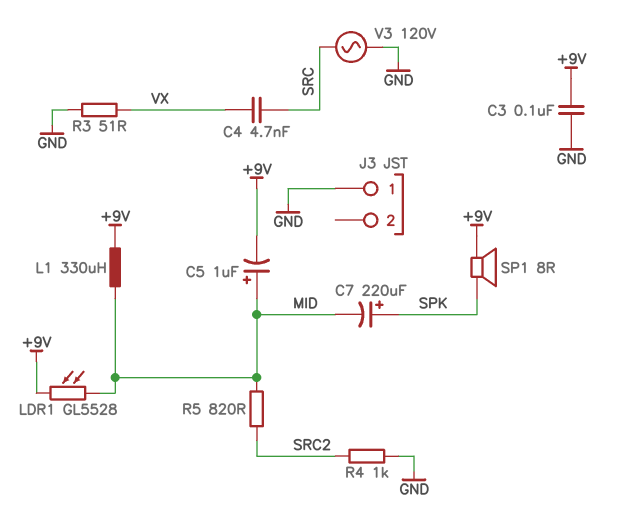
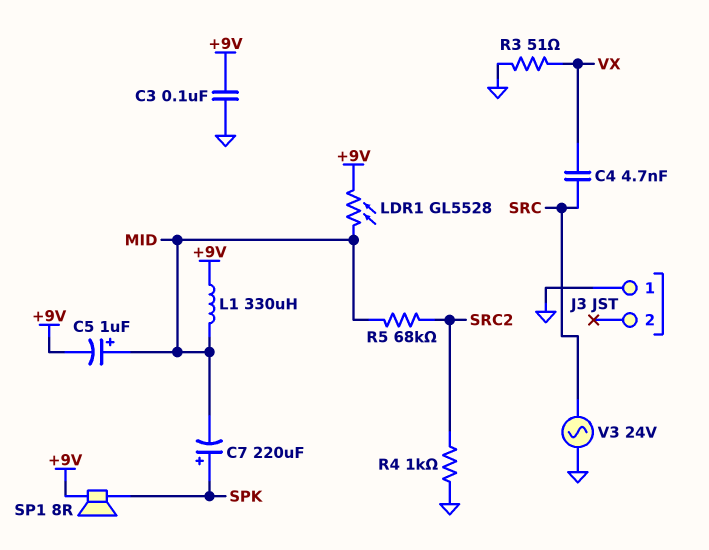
R5: 820 (MID, SRC2) -> 68k (MID, SRC2)
V3: AC 120V (GND, SRC) -> AC 24V (GND, SRC)

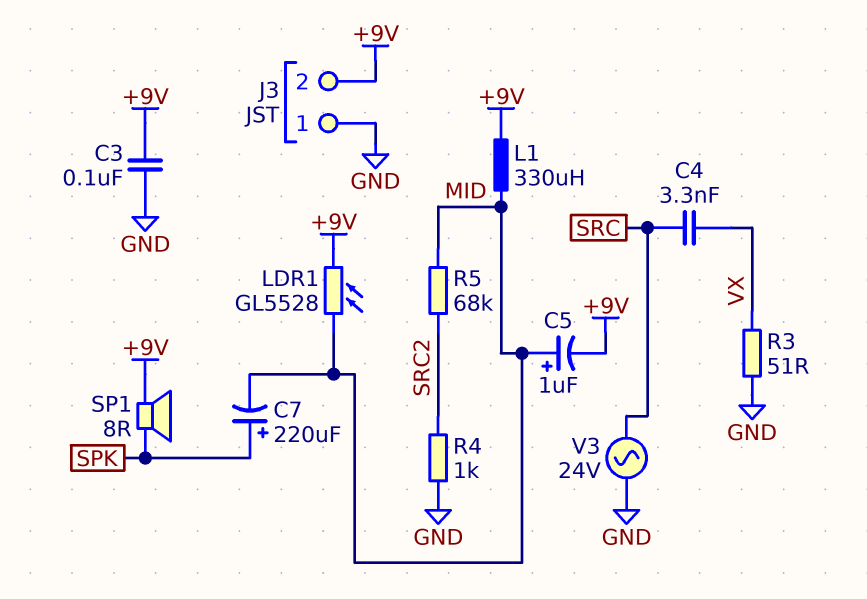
C4: 4.7nF (SRC, VX) -> 3.3nF (SRC, VX)
J3 pin 2: none -> +9V

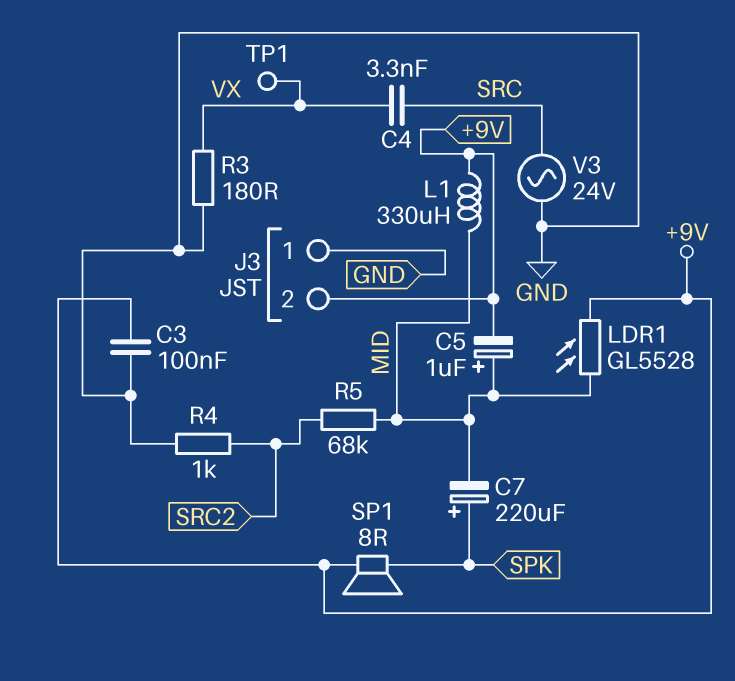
R3: 51 (GND, VX) -> 180 (GND, VX)
TP1: none -> test point (VX)

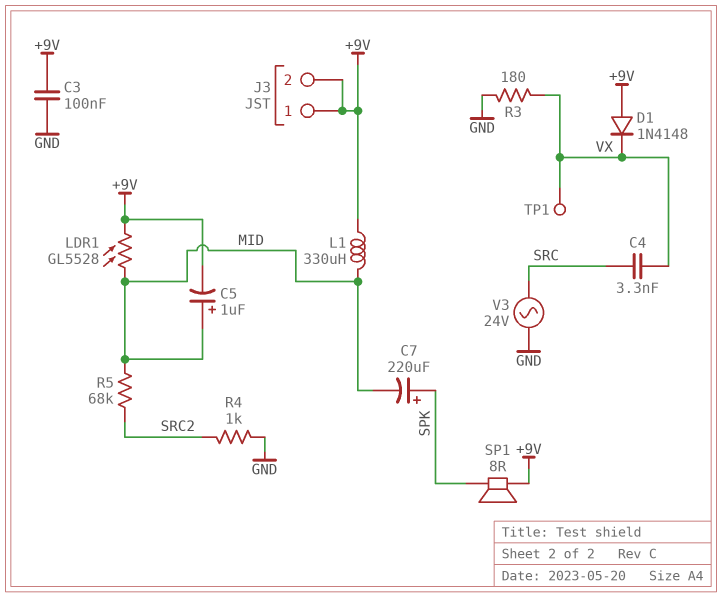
D1: none -> diode 1N4148 (A +9V, K VX)
J3 pin 1: GND -> +9V

